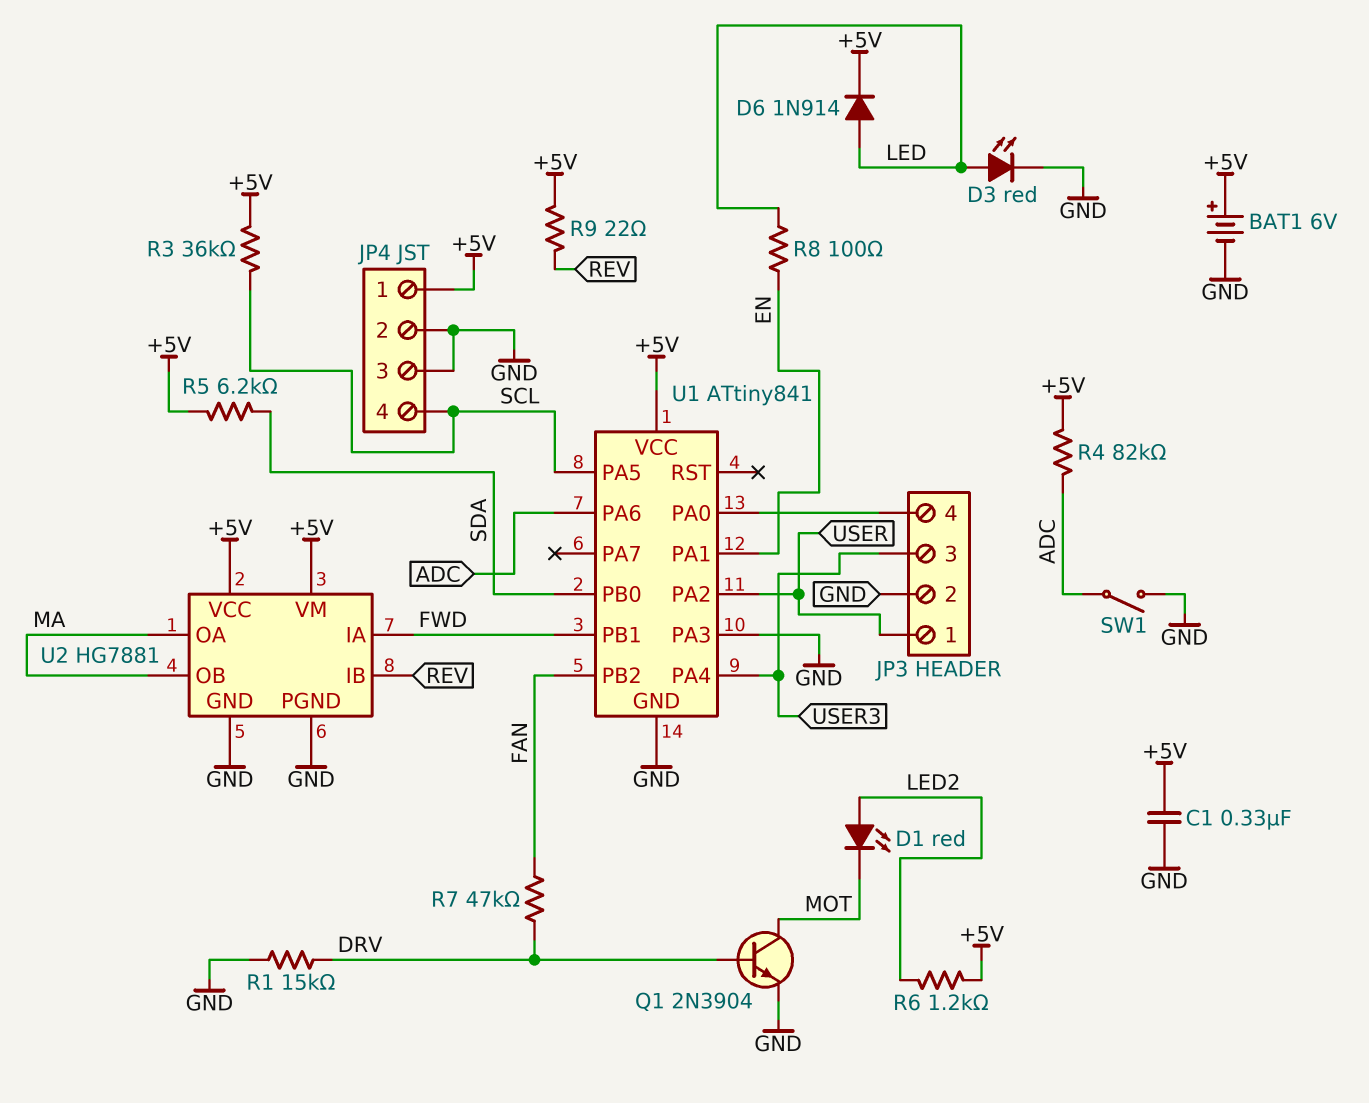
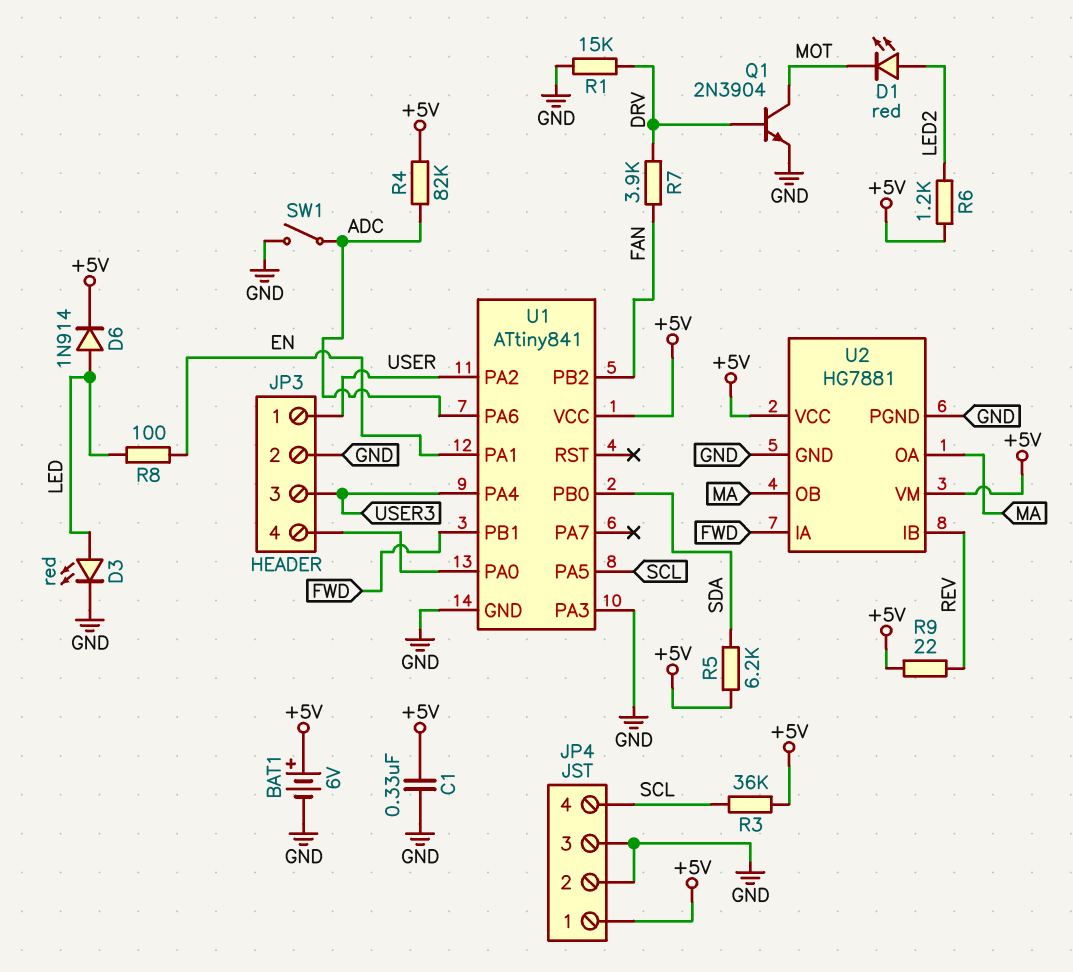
R7: 47k (DRV, FAN) -> 3.9k (DRV, FAN)

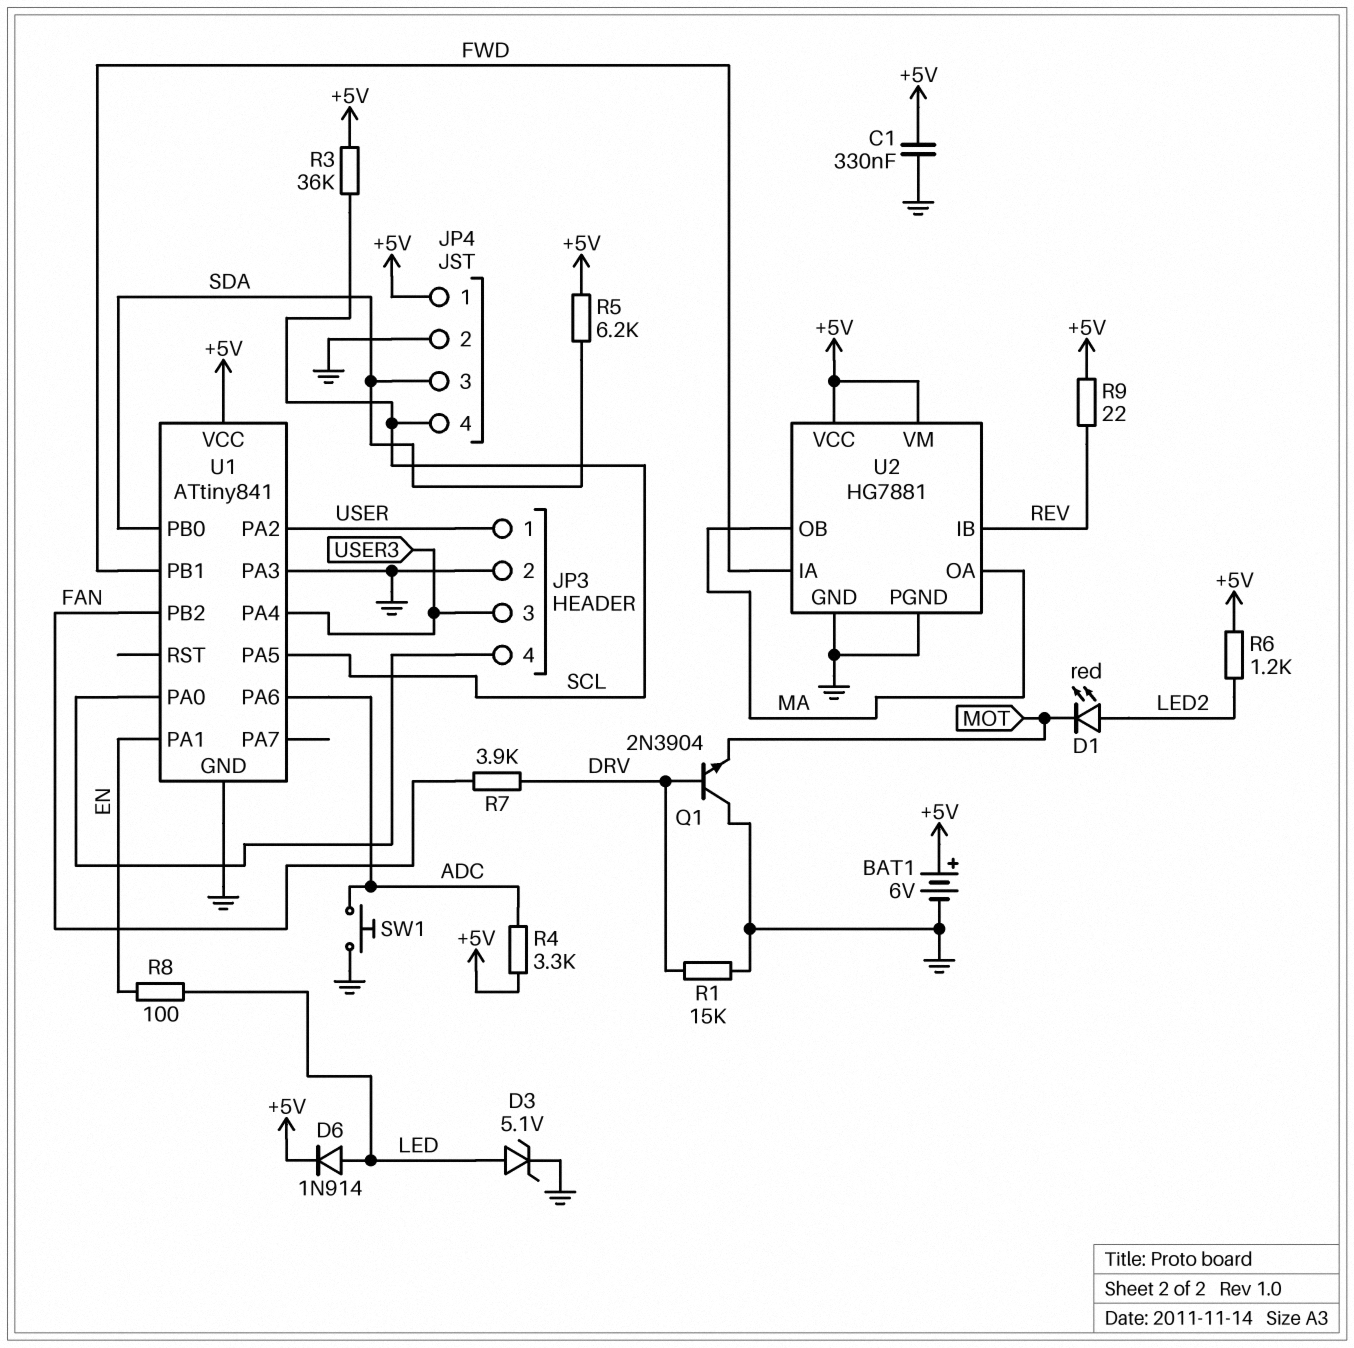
D3: LED red (A LED, K GND) -> zener 5.1V (A LED, K GND)
JP4 pin 3: GND -> SDA
Q1: NPN 2N3904 (B DRV, C MOT, E GND) -> NPN 2N3904 (B DRV, C GND, E MOT)
R4: 82k (+5V, ADC) -> 3.3k (+5V, ADC)
SW1: switch (ADC, GND) -> button (ADC, GND)

